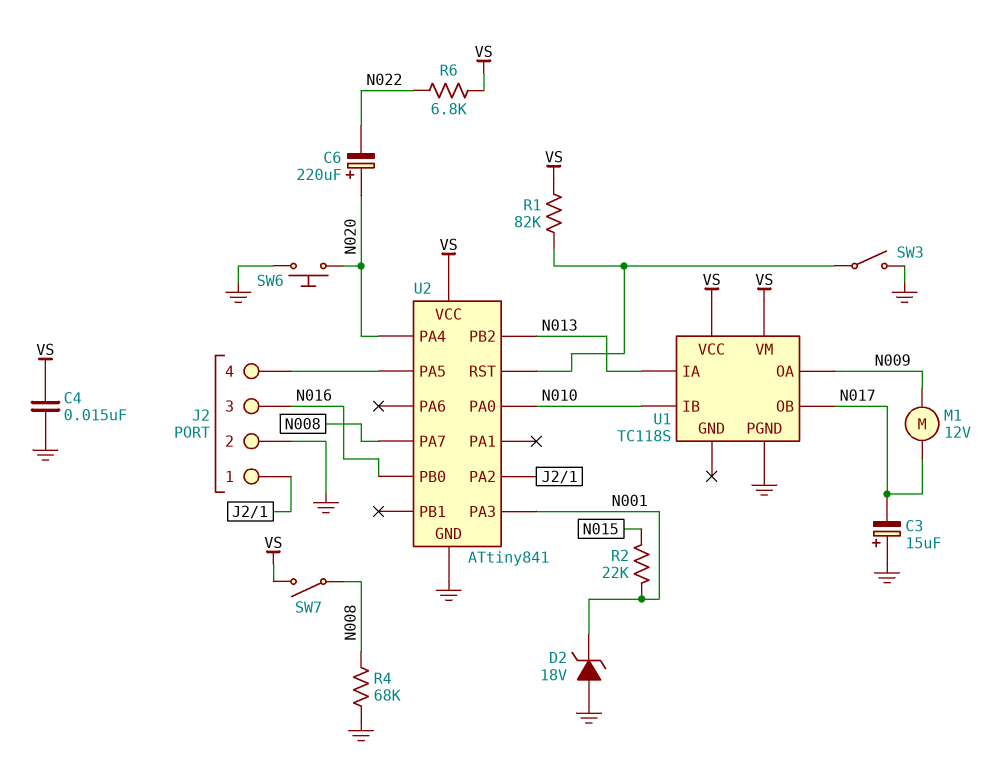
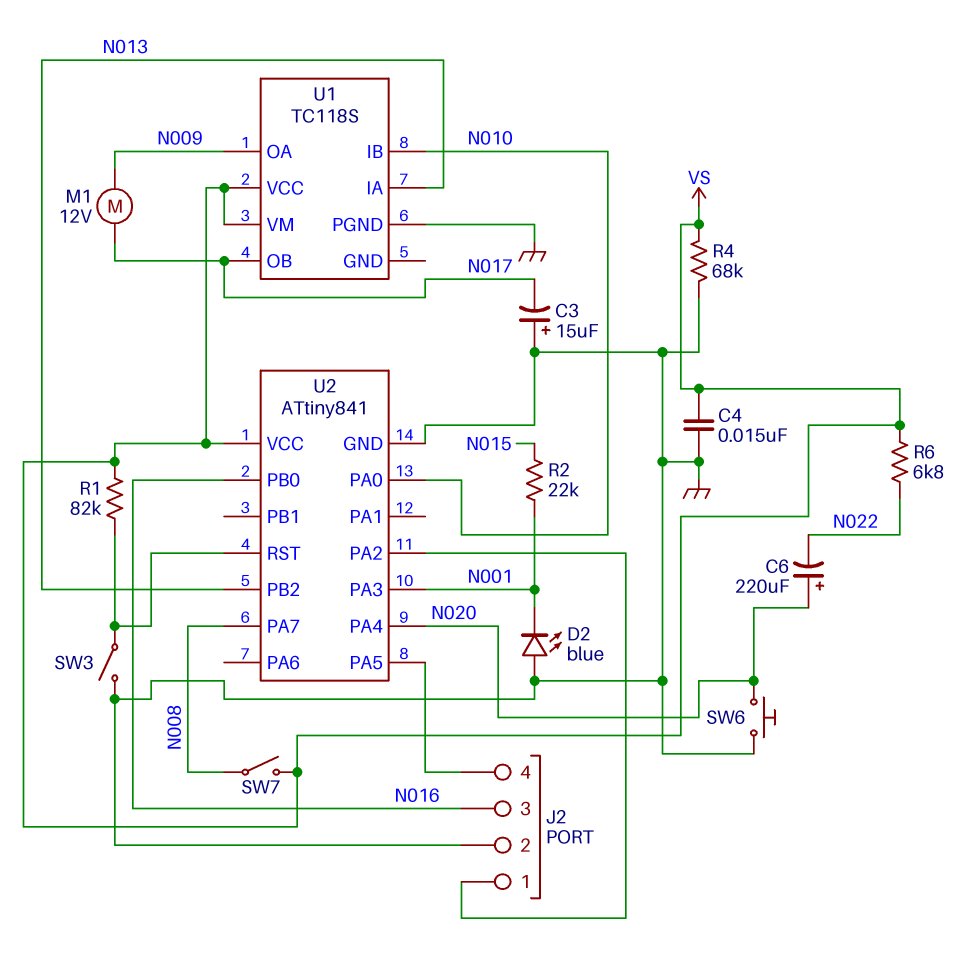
D2: zener 18V (A GND, K N001) -> LED blue (A GND, K N001)
R4: 68k (GND, N008) -> 68k (GND, VS)

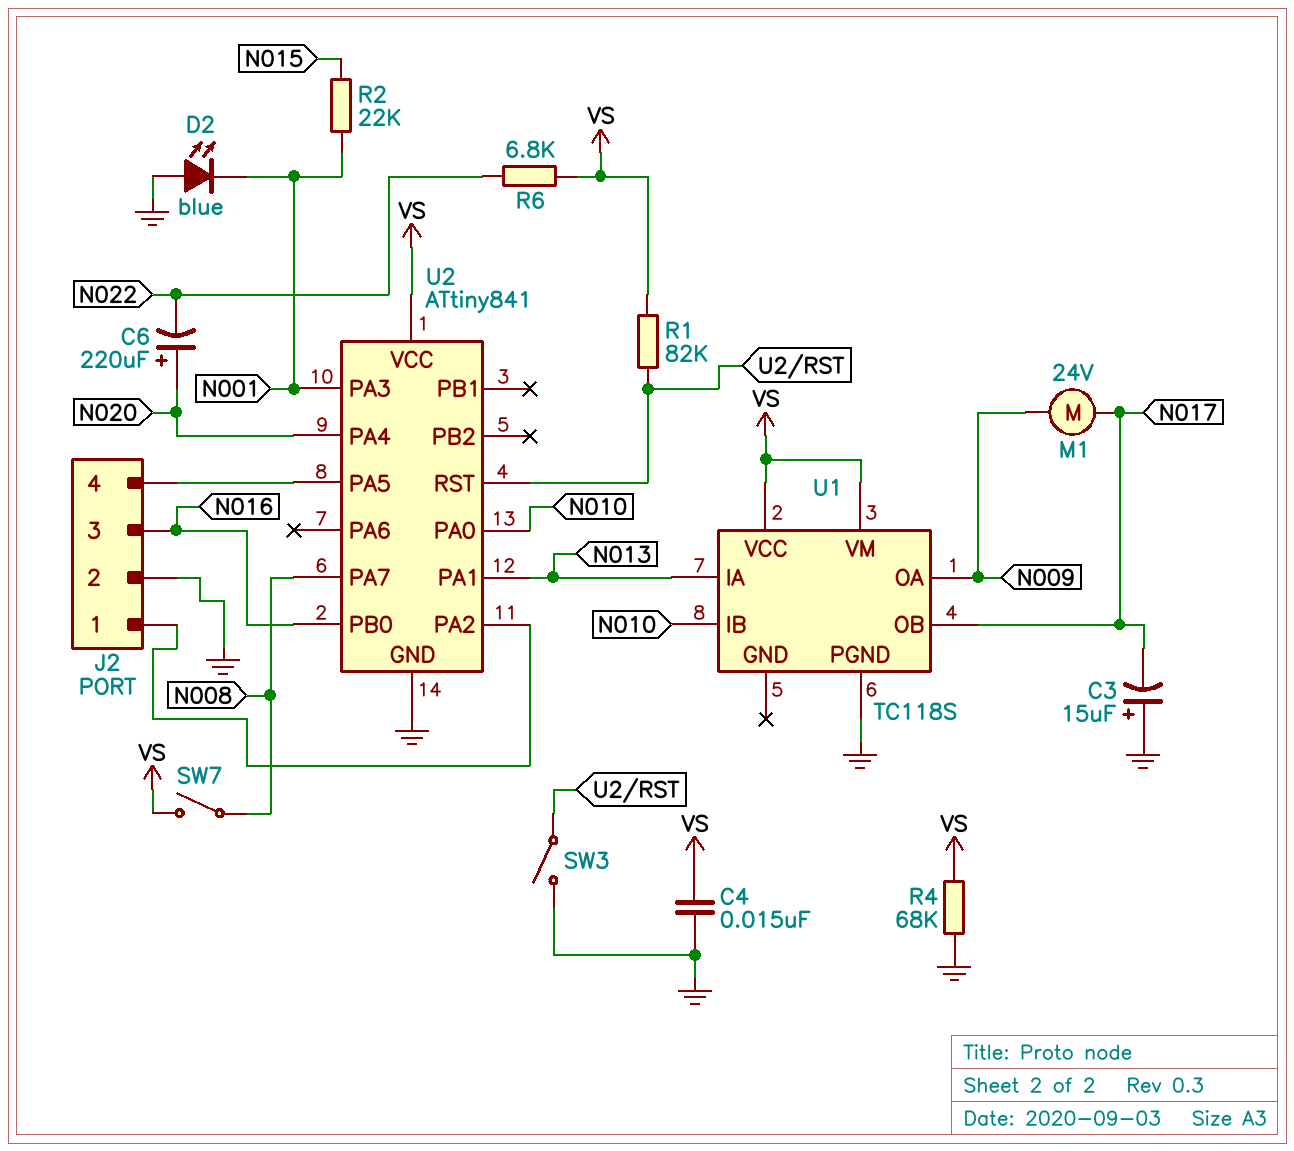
M1: motor 12V (N009, N017) -> motor 24V (N009, N017)
SW6: button (GND, N020) -> none
U2 pin PA1: none -> N013
U2 pin PB2: N013 -> none

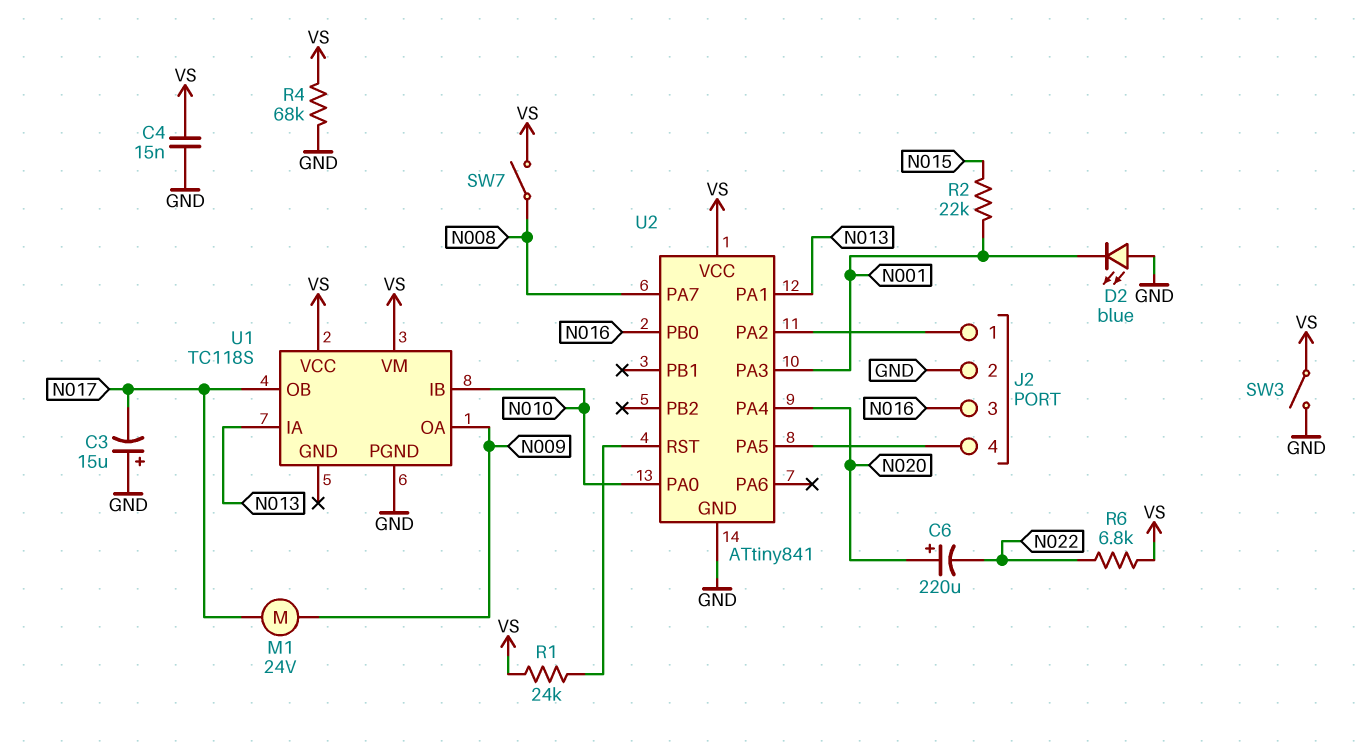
R1: 82k (U2/RST, VS) -> 24k (U2/RST, VS)
SW3: switch (GND, U2/RST) -> switch (GND, VS)

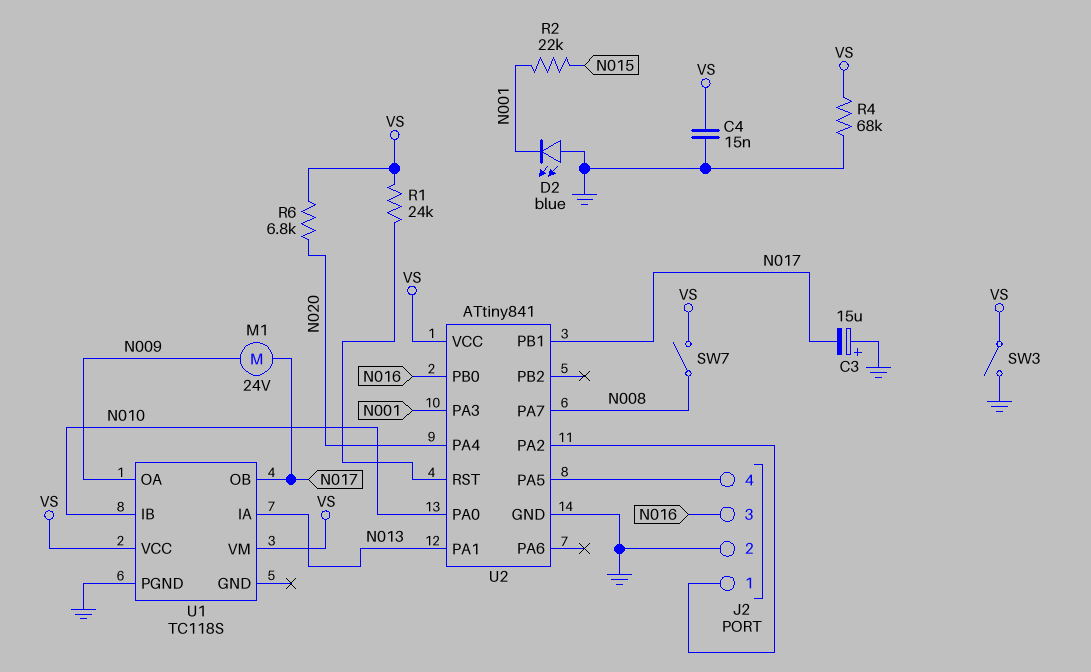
C6: 220uF (plus N020, minus N022) -> none
R6: 6.8k (N022, VS) -> 6.8k (N020, VS)
U2 pin PB1: none -> N017

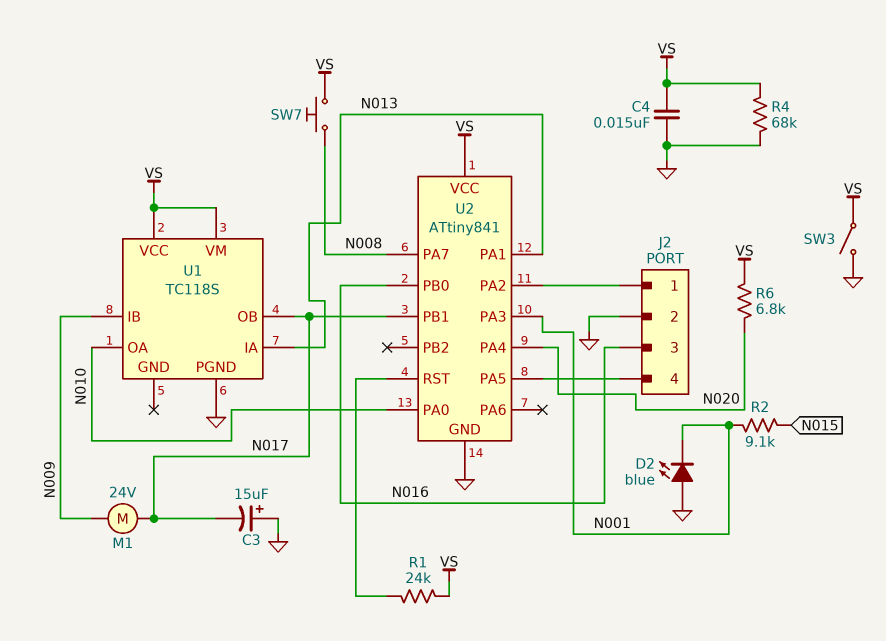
R2: 22k (N001, N015) -> 9.1k (N001, N015)
SW7: switch (N008, VS) -> button (N008, VS)
U1 pin IB: N010 -> N009
U1 pin OA: N009 -> N010

